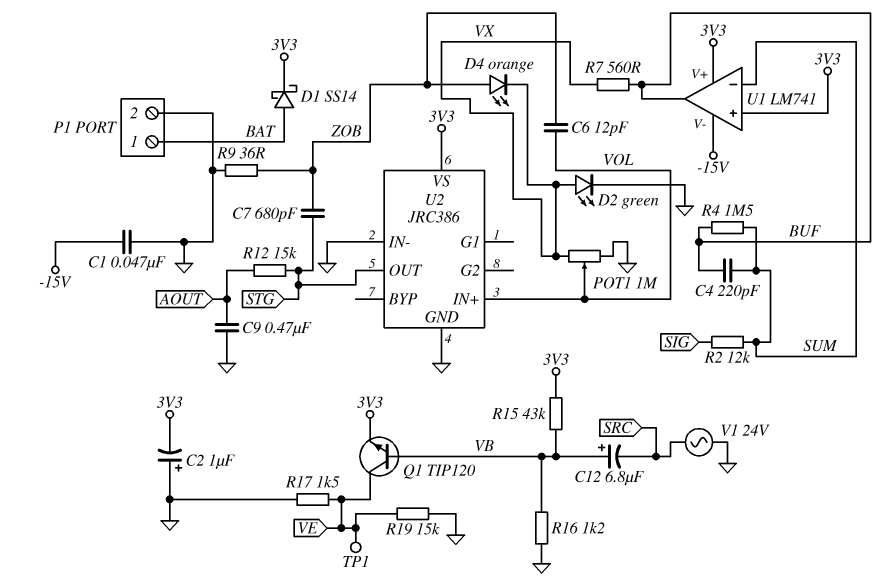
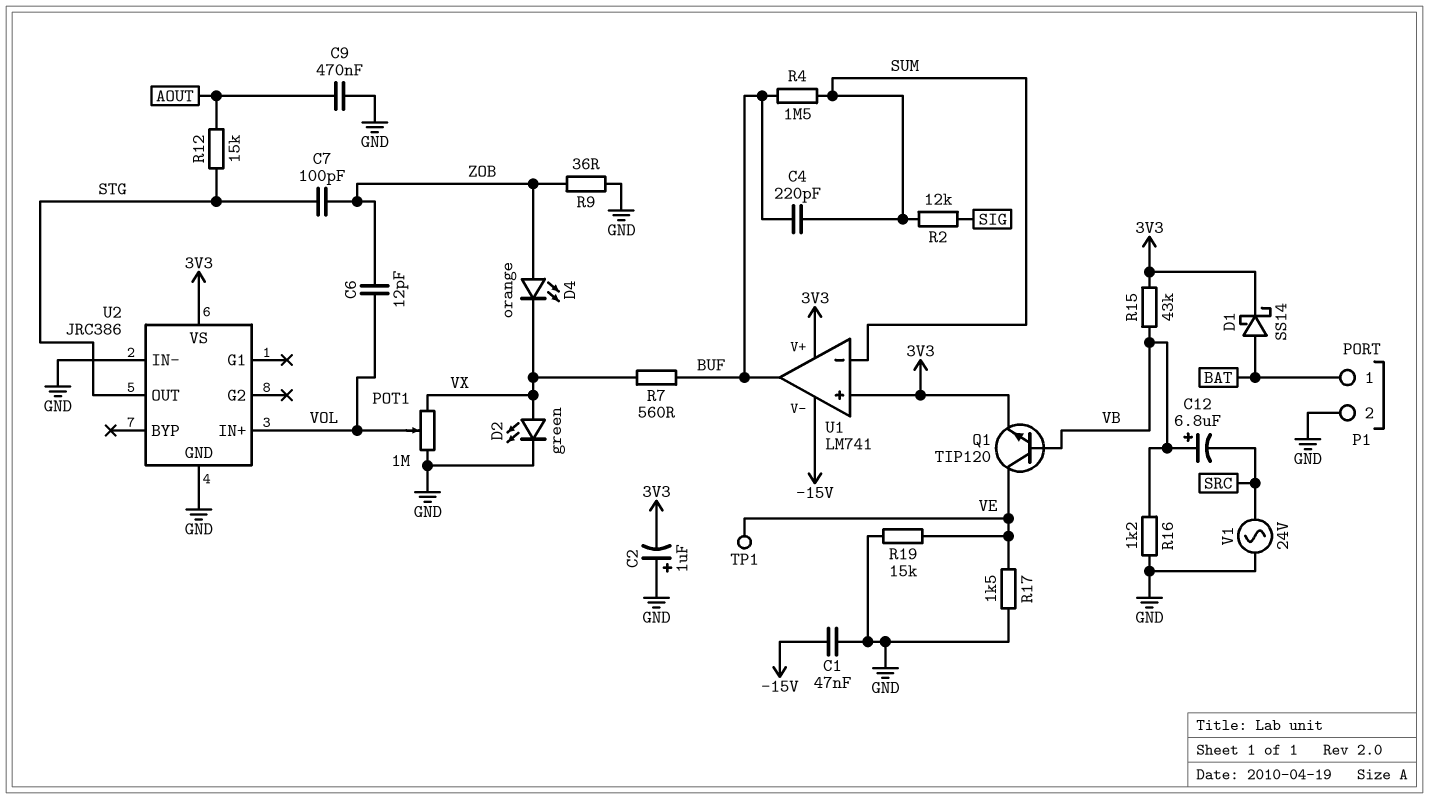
C7: 680pF (STG, ZOB) -> 100pF (STG, ZOB)

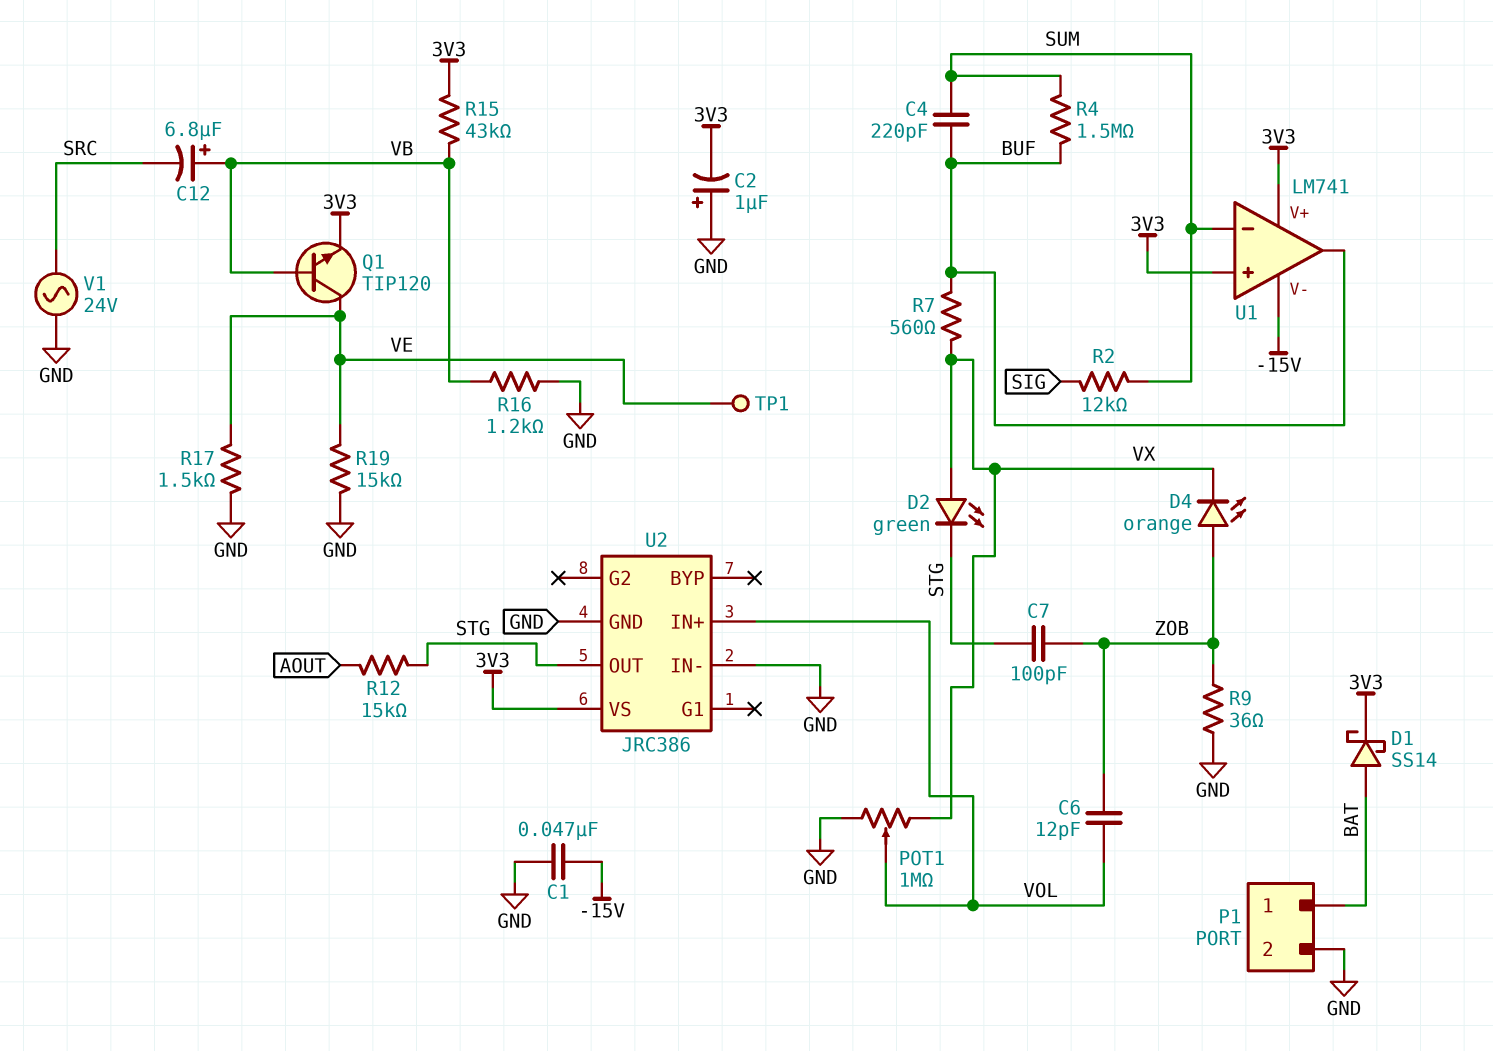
C9: 470nF (AOUT, GND) -> none
D2: LED green (A VX, K GND) -> LED green (A VX, K STG)

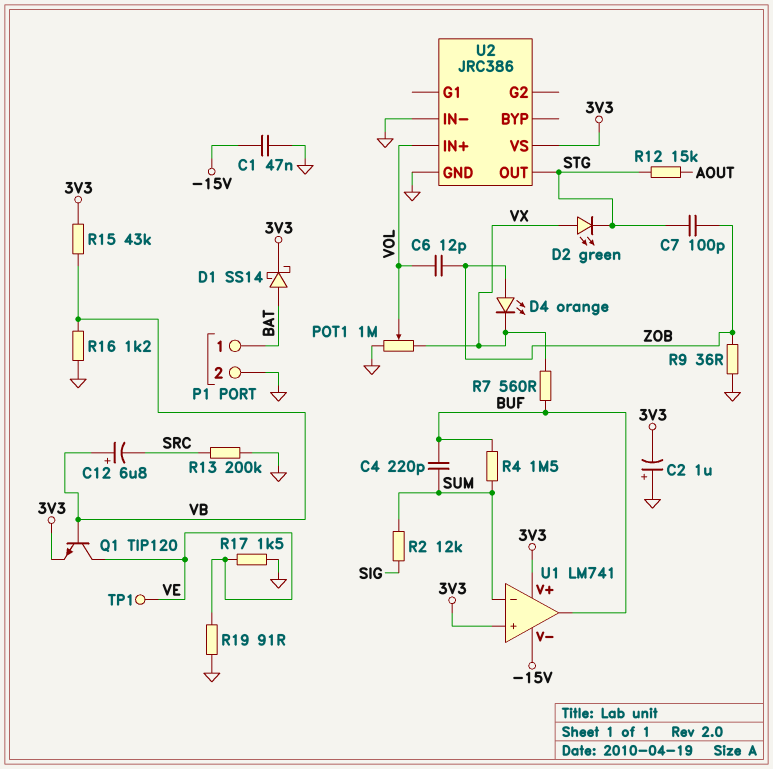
R13: none -> 200k (GND, SRC)
R19: 15k (GND, VE) -> 91 (GND, VE)
V1: AC 24V (GND, SRC) -> none

